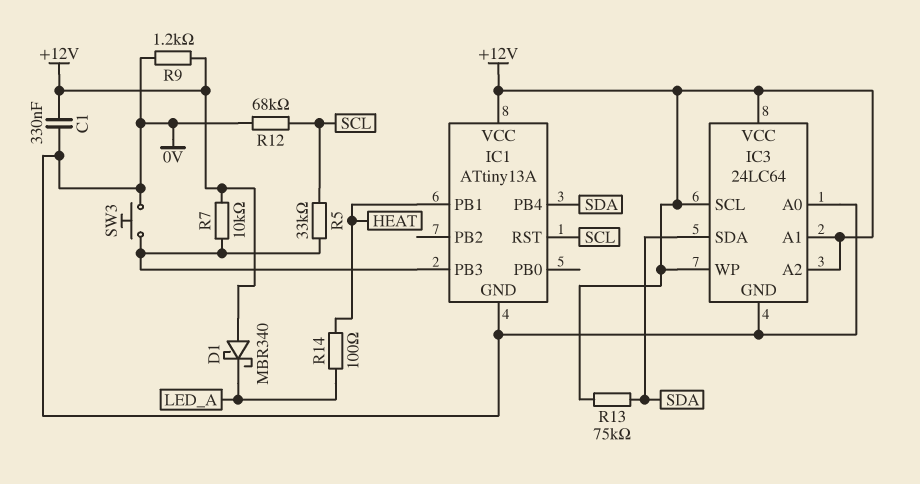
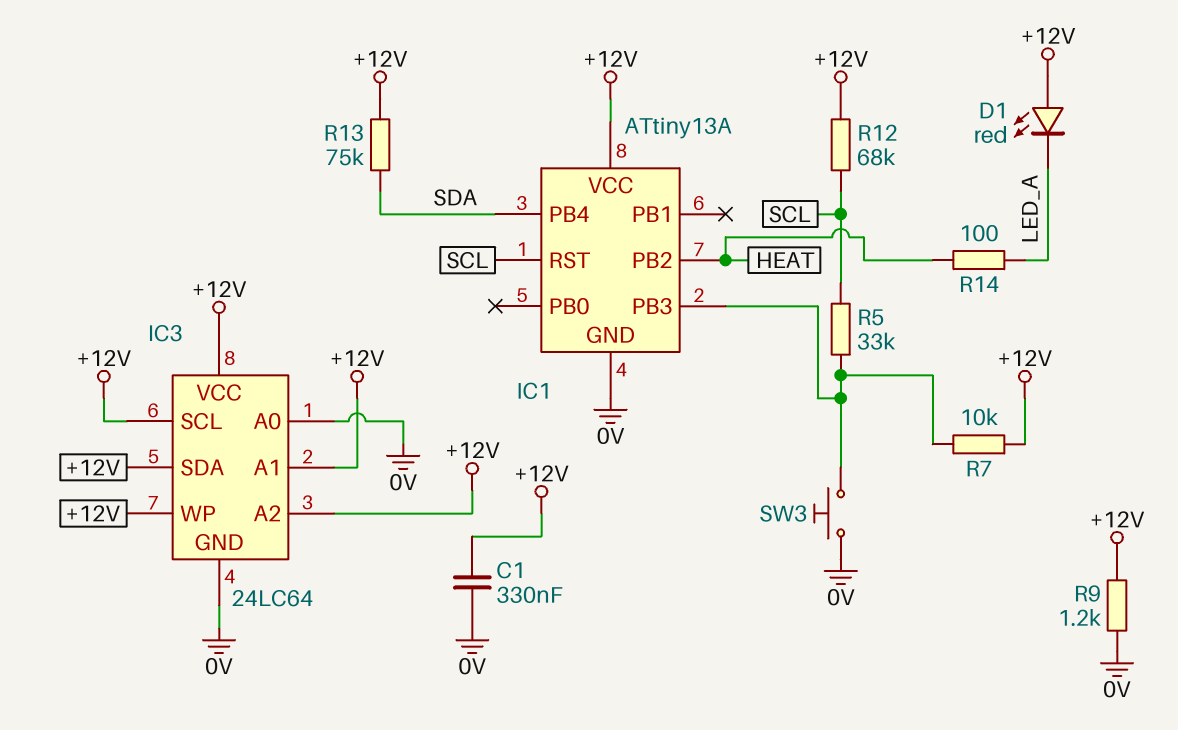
D1: schottky MBR340 (A +12V, K LED_A) -> LED red (A +12V, K LED_A)
IC1 pin PB1: HEAT -> none
IC1 pin PB2: none -> HEAT
IC3 pin SDA: SDA -> +12V
R12: 68k (0V, SCL) -> 68k (+12V, SCL)

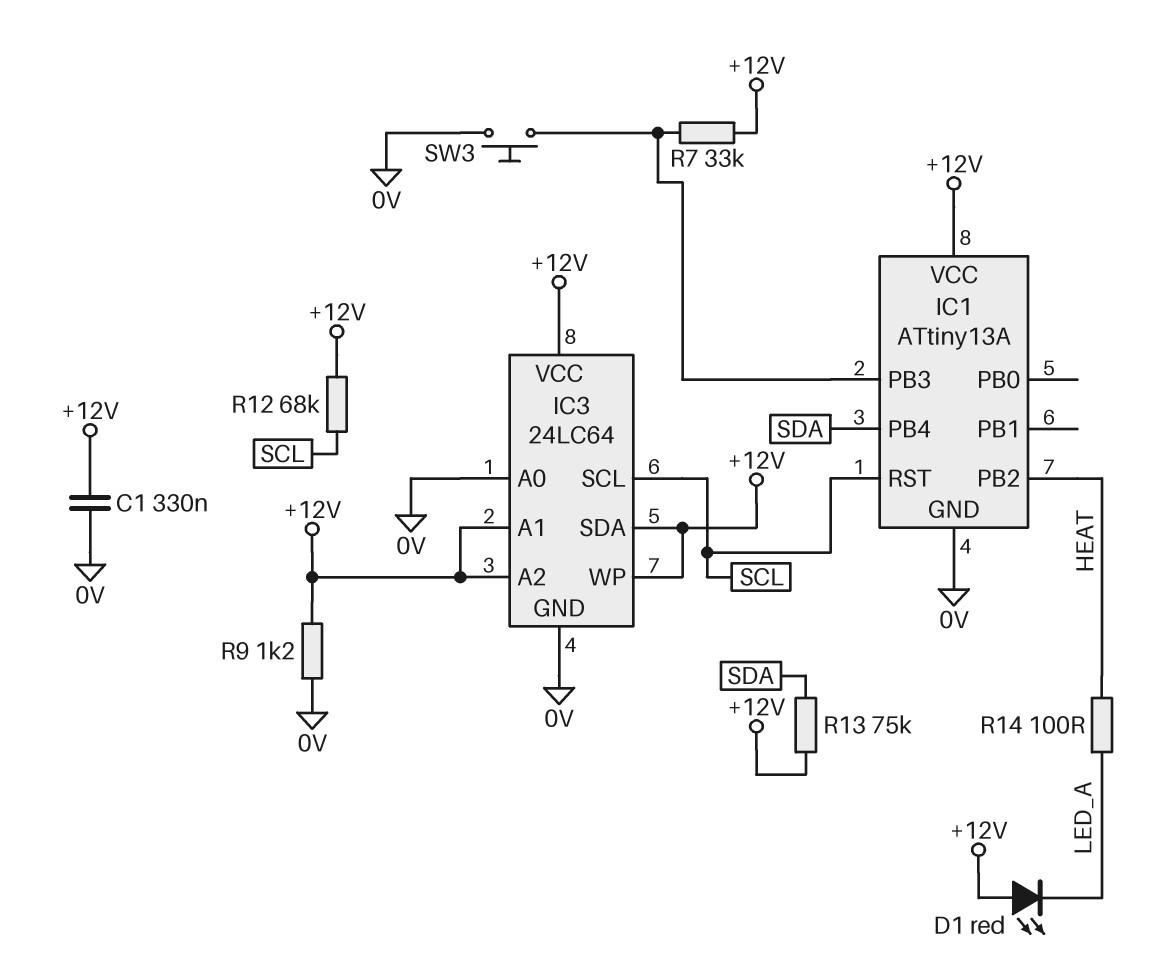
IC3 pin SCL: +12V -> SCL
R5: 33k (IC1/PB3, SCL) -> none
R7: 10k (+12V, IC1/PB3) -> 33k (+12V, IC1/PB3)

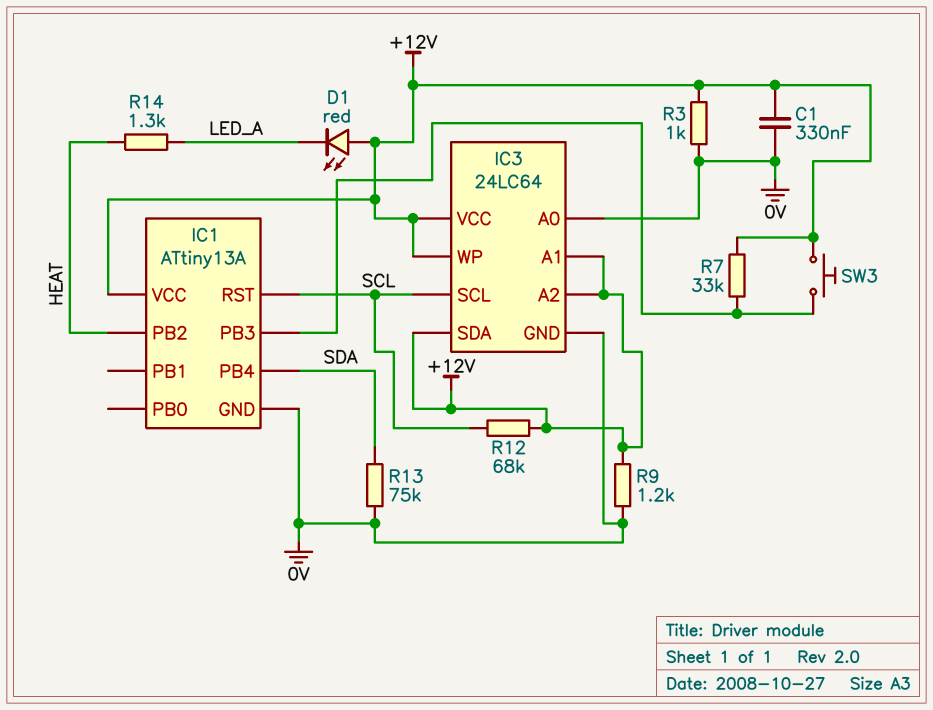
R3: none -> 1k (+12V, 0V)
R13: 75k (+12V, SDA) -> 75k (0V, SDA)
R14: 100 (HEAT, LED_A) -> 1.3k (HEAT, LED_A)
SW3: button (0V, IC1/PB3) -> button (+12V, IC1/PB3)

